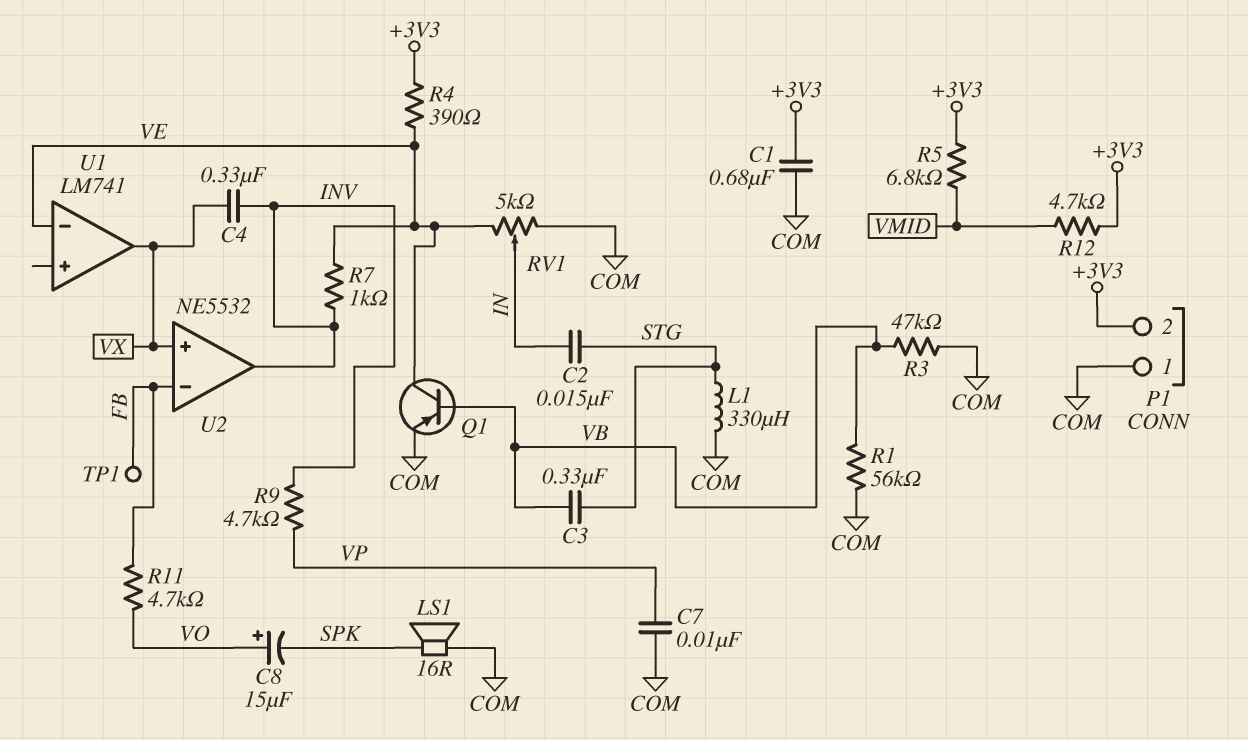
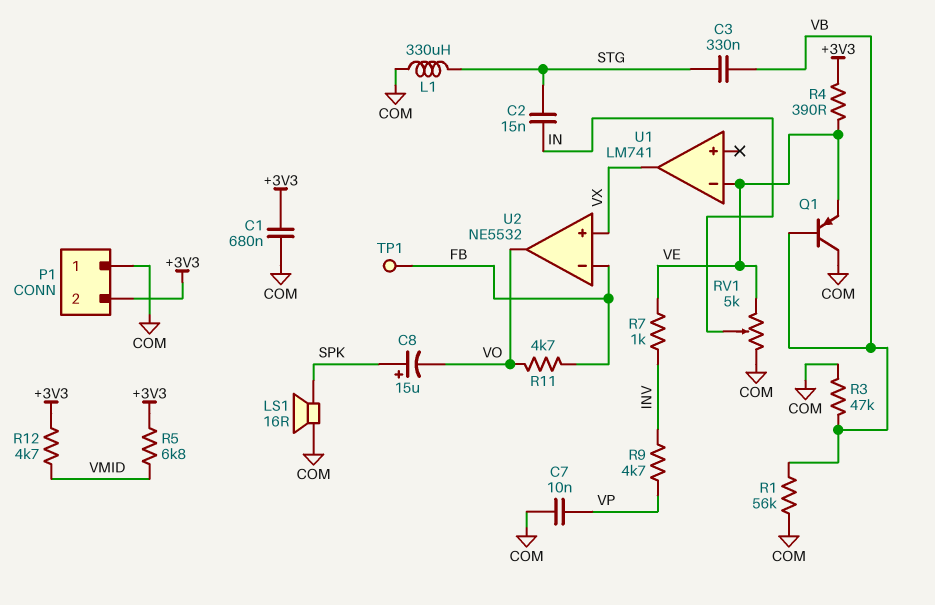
C4: 330nF (INV, VX) -> none
C8: 15uF (plus VO, minus SPK) -> 15uF (plus SPK, minus VO)
Q1: PNP (B VB, C VE, E COM) -> PNP (B VB, C COM, E VE)
U2 pin out: INV -> VO

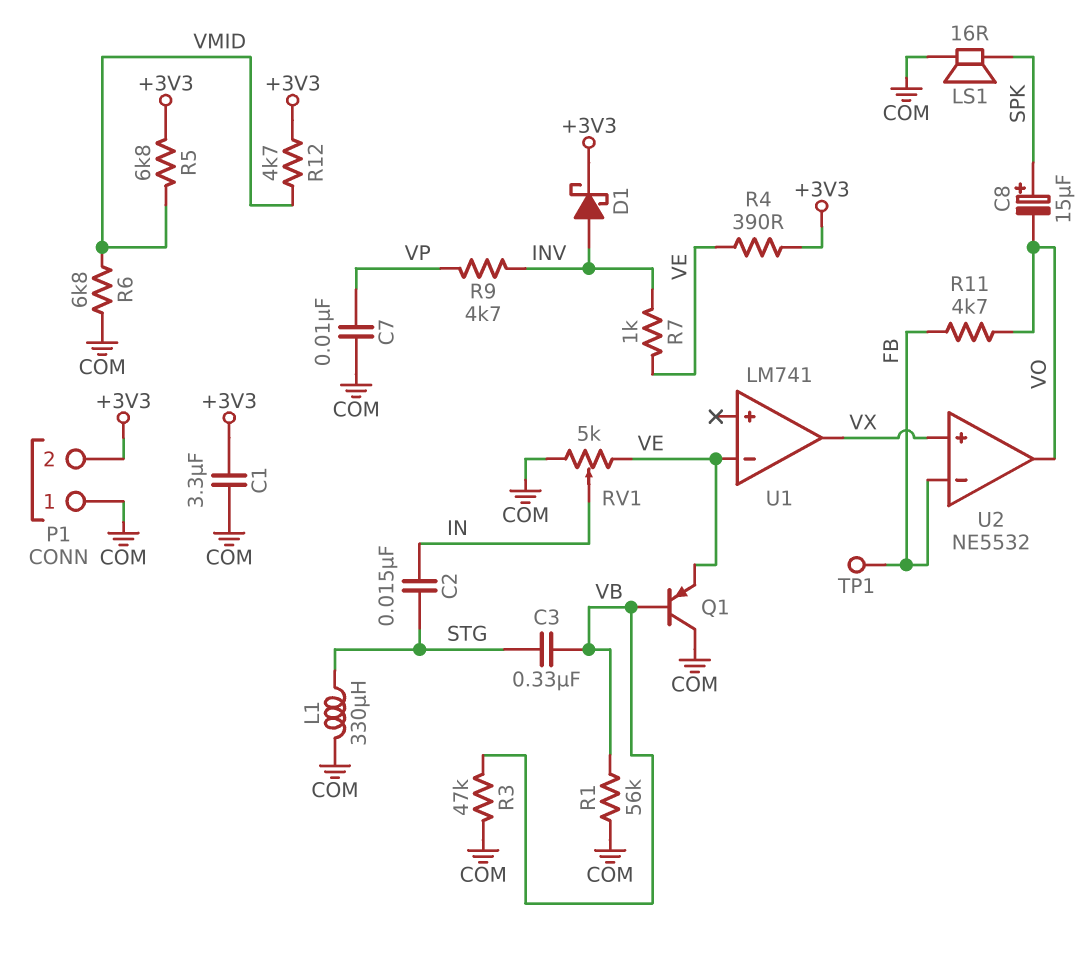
C1: 680nF (+3V3, COM) -> 3.3uF (+3V3, COM)
D1: none -> schottky (A INV, K +3V3)
R6: none -> 6.8k (COM, VMID)

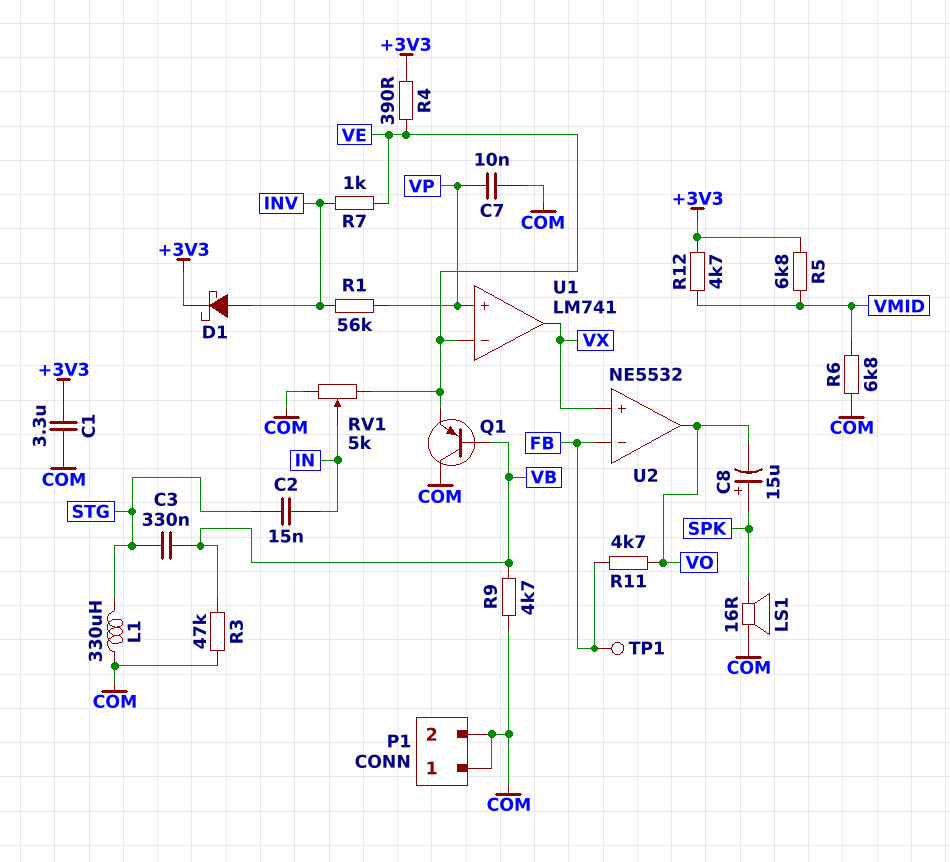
P1 pin 2: +3V3 -> COM
R1: 56k (COM, VB) -> 56k (INV, VP)
R9: 4.7k (INV, VP) -> 4.7k (COM, VB)
U1 pin in+: none -> VP

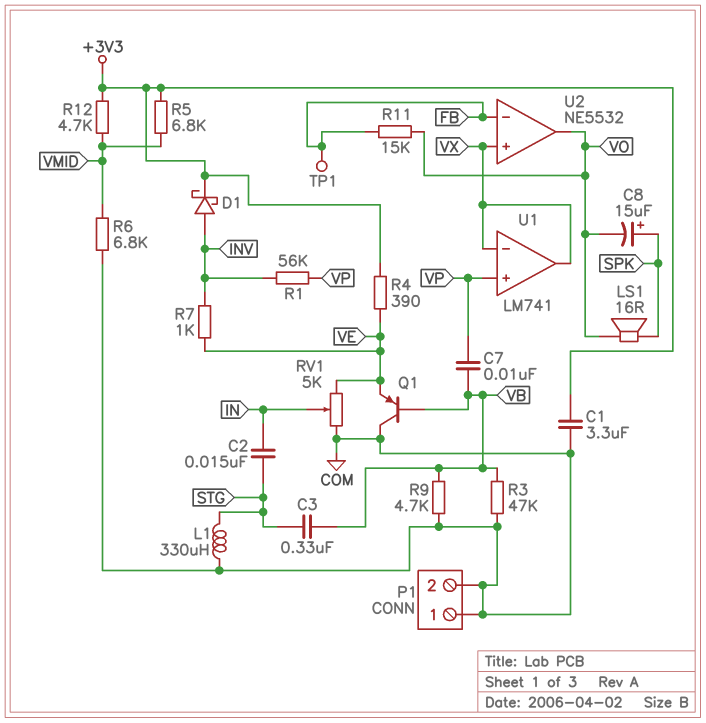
C7: 10nF (COM, VP) -> 10nF (VB, VP)
LS1: speaker 16R (COM, SPK) -> speaker 16R (SPK, VO)
R11: 4.7k (FB, VO) -> 15k (FB, VO)
U1 pin in-: VE -> VX

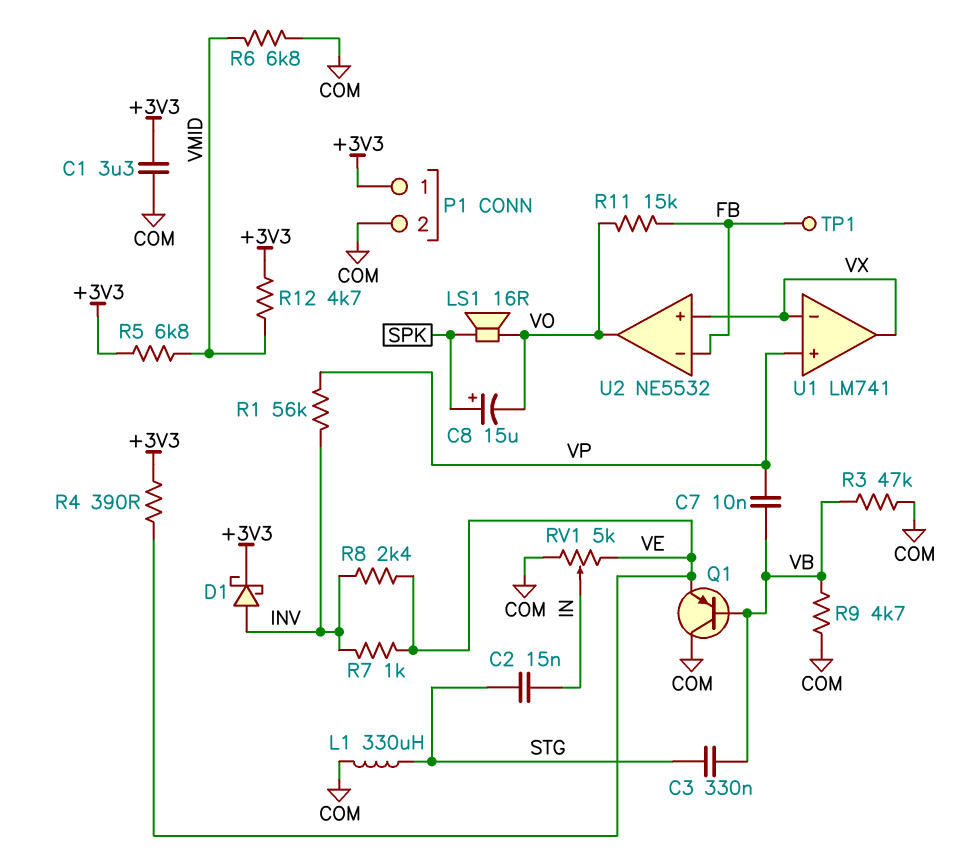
P1 pin 1: COM -> +3V3
R8: none -> 2.4k (INV, VE)

